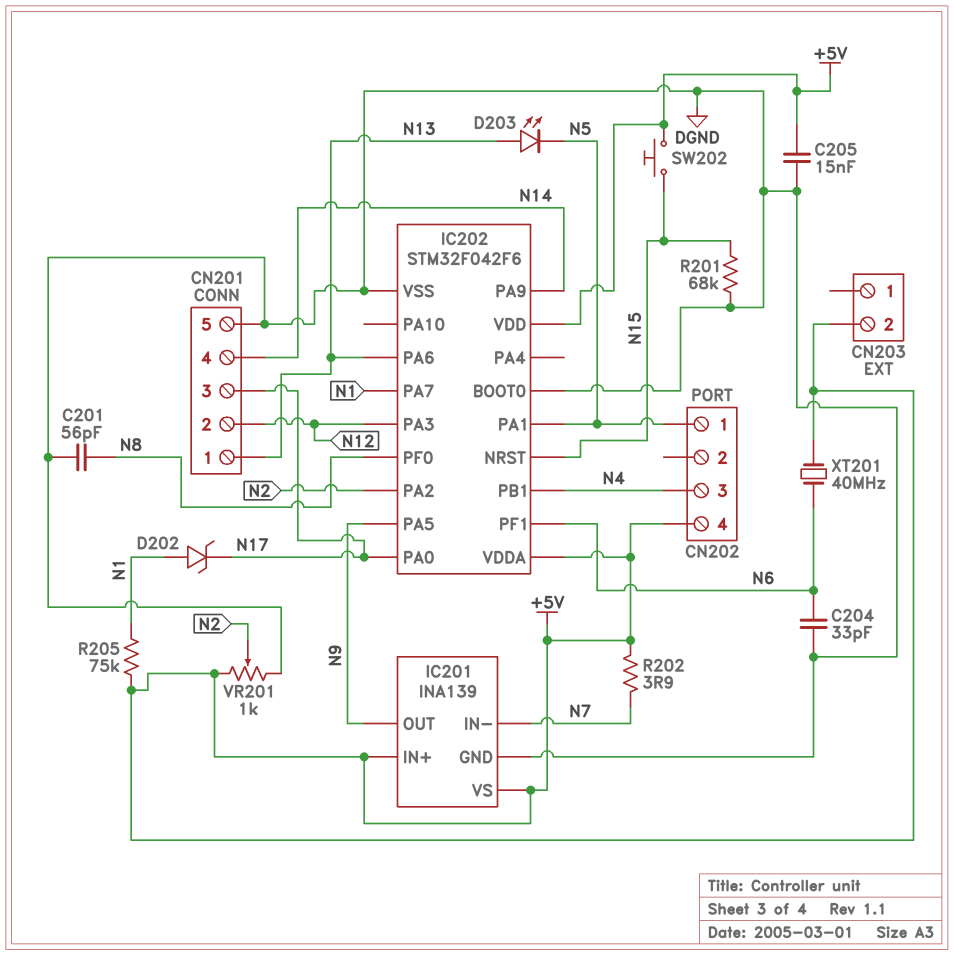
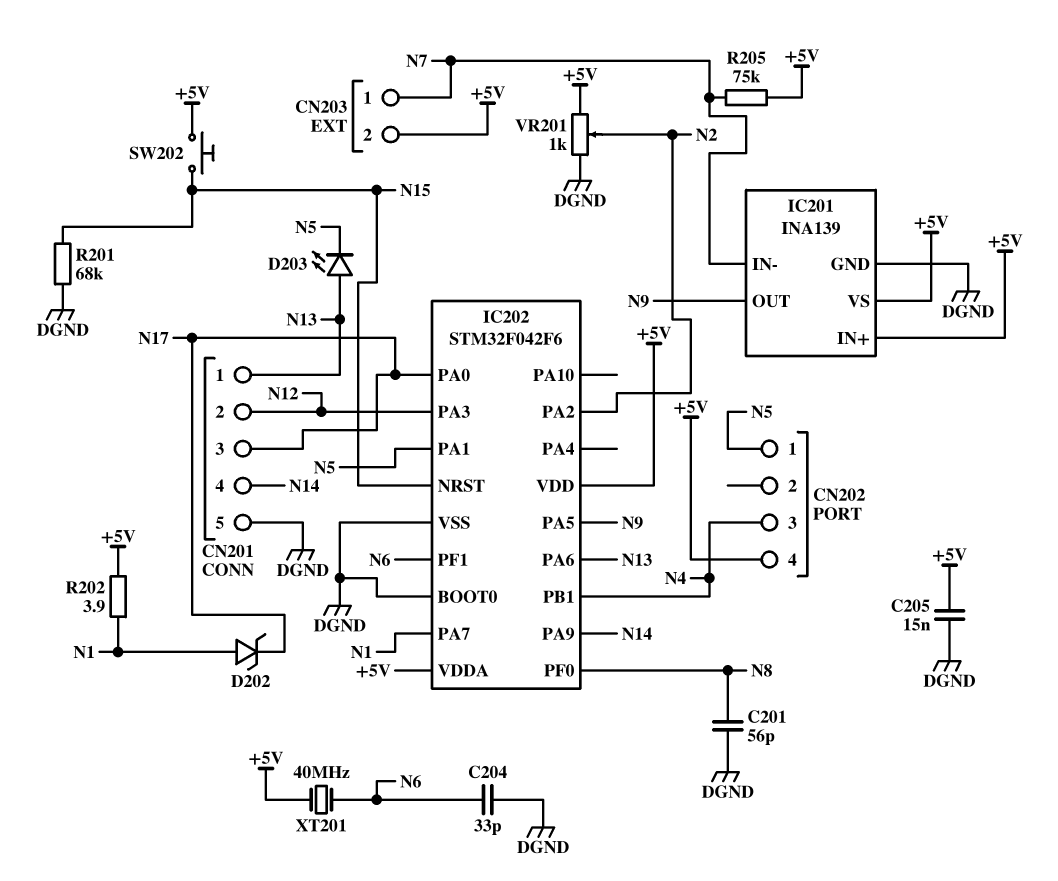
CN203 pin 1: none -> N7
R202: 3.9 (+5V, N7) -> 3.9 (+5V, N1)
R205: 75k (+5V, N1) -> 75k (+5V, N7)

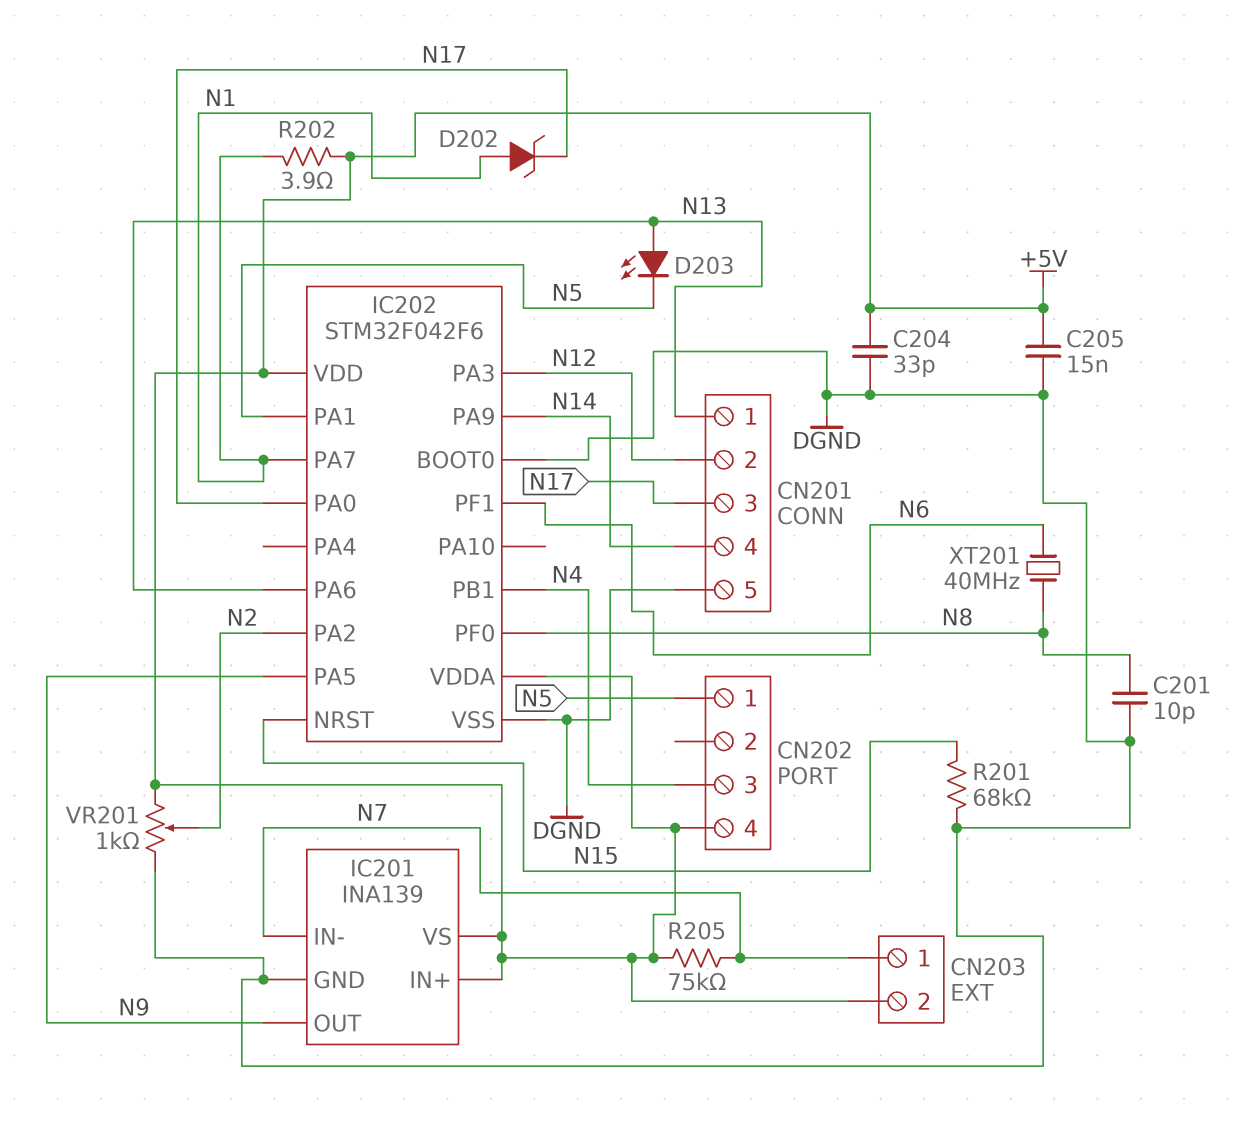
C201: 56pF (DGND, N8) -> 10pF (DGND, N8)
C204: 33pF (DGND, N6) -> 33pF (+5V, DGND)
SW202: button (+5V, N15) -> none
XT201: 40MHz (+5V, N6) -> 40MHz (N6, N8)

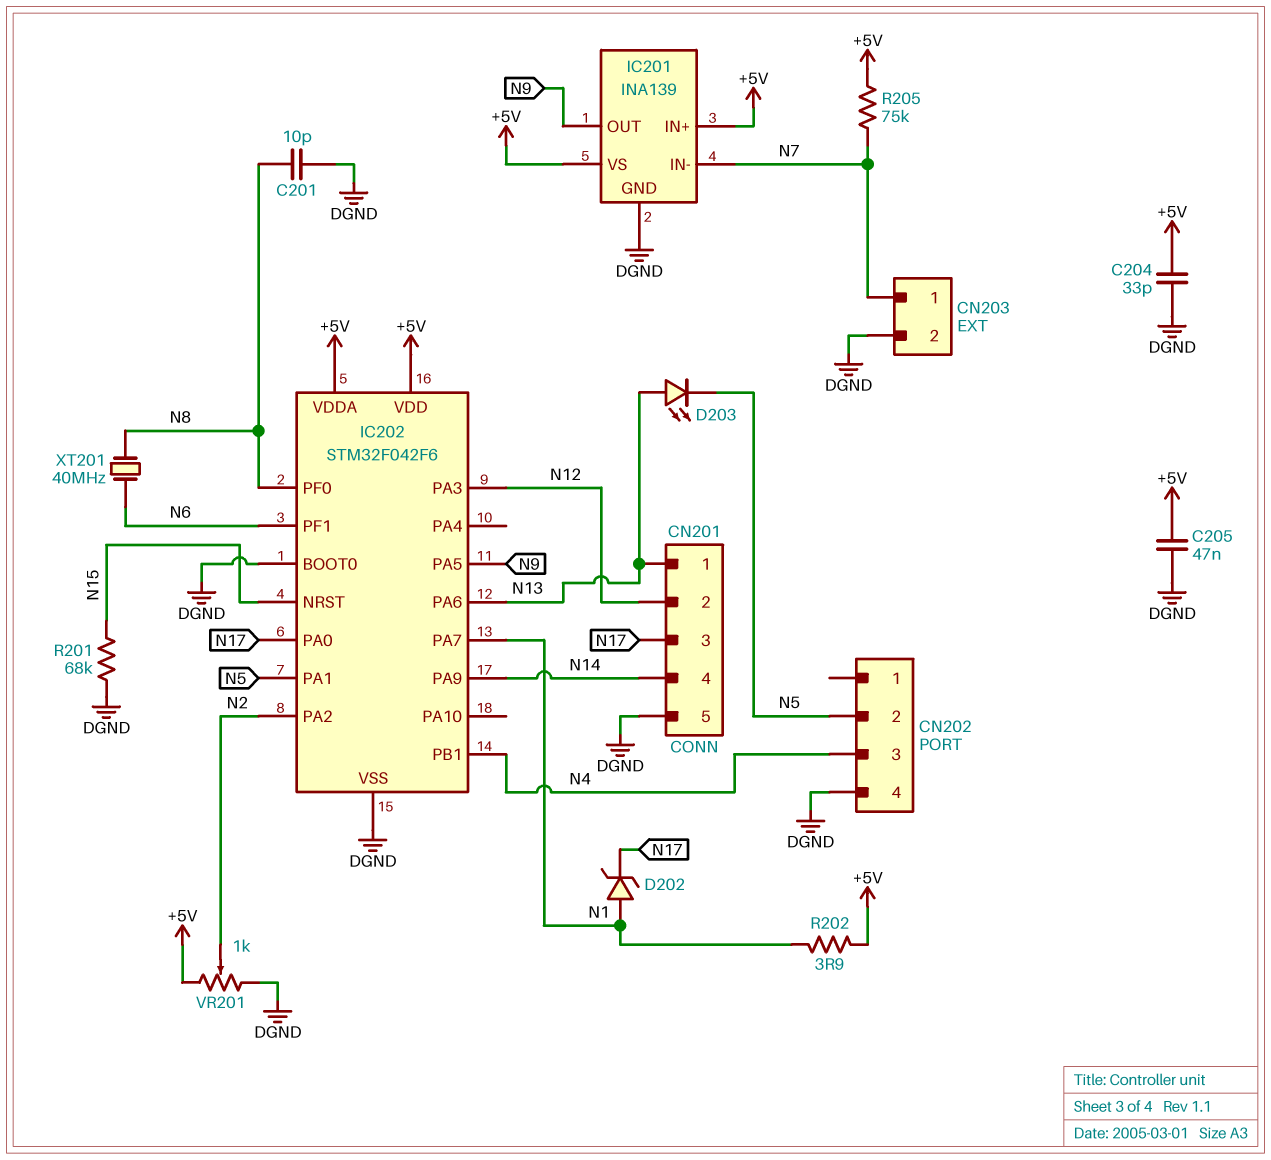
C205: 15nF (+5V, DGND) -> 47nF (+5V, DGND)
CN202 pin 1: N5 -> none
CN202 pin 2: none -> N5
CN202 pin 4: +5V -> DGND
CN203 pin 2: +5V -> DGND

